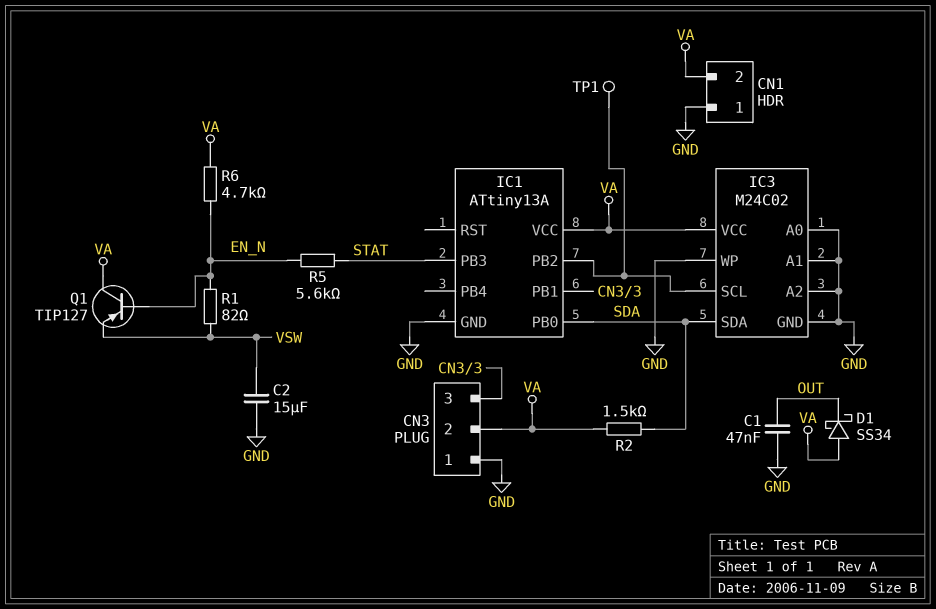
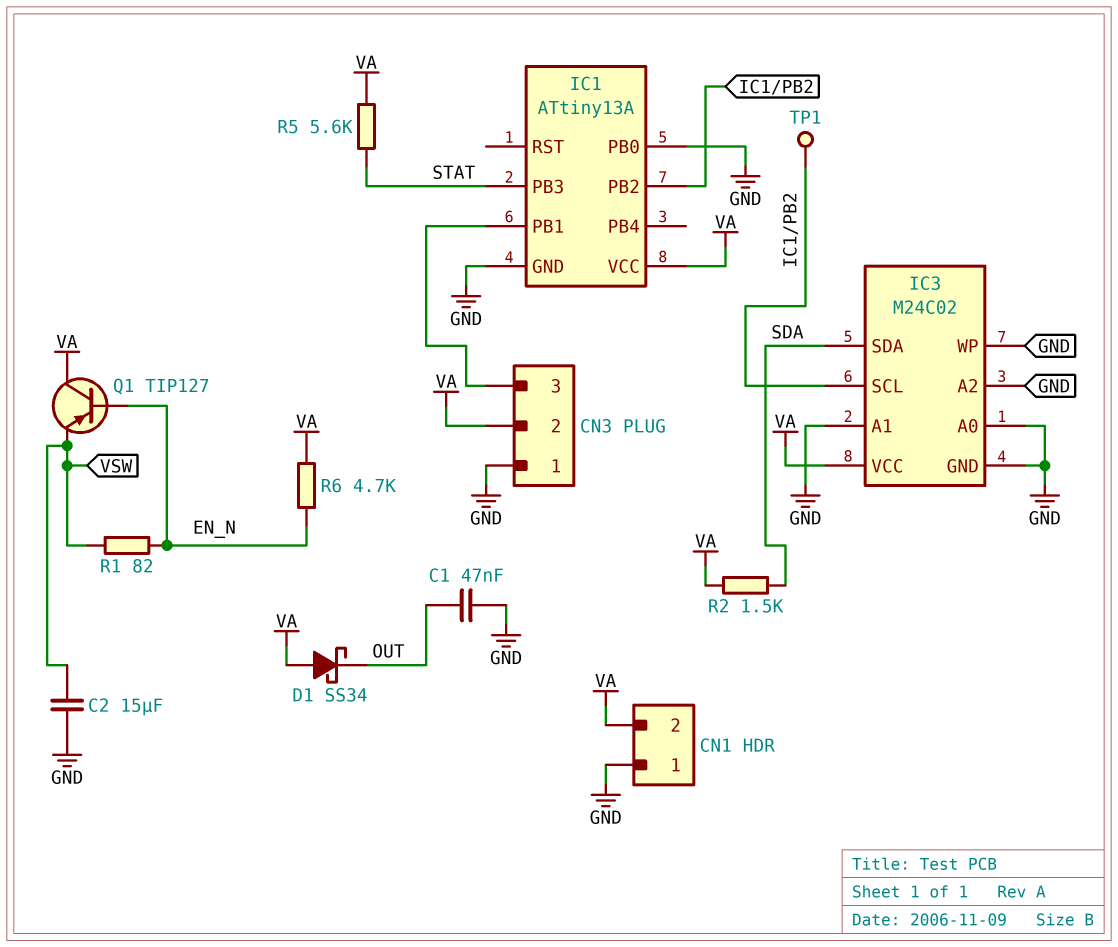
IC1 pin PB0: SDA -> GND
R5: 5.6k (EN_N, STAT) -> 5.6k (STAT, VA)

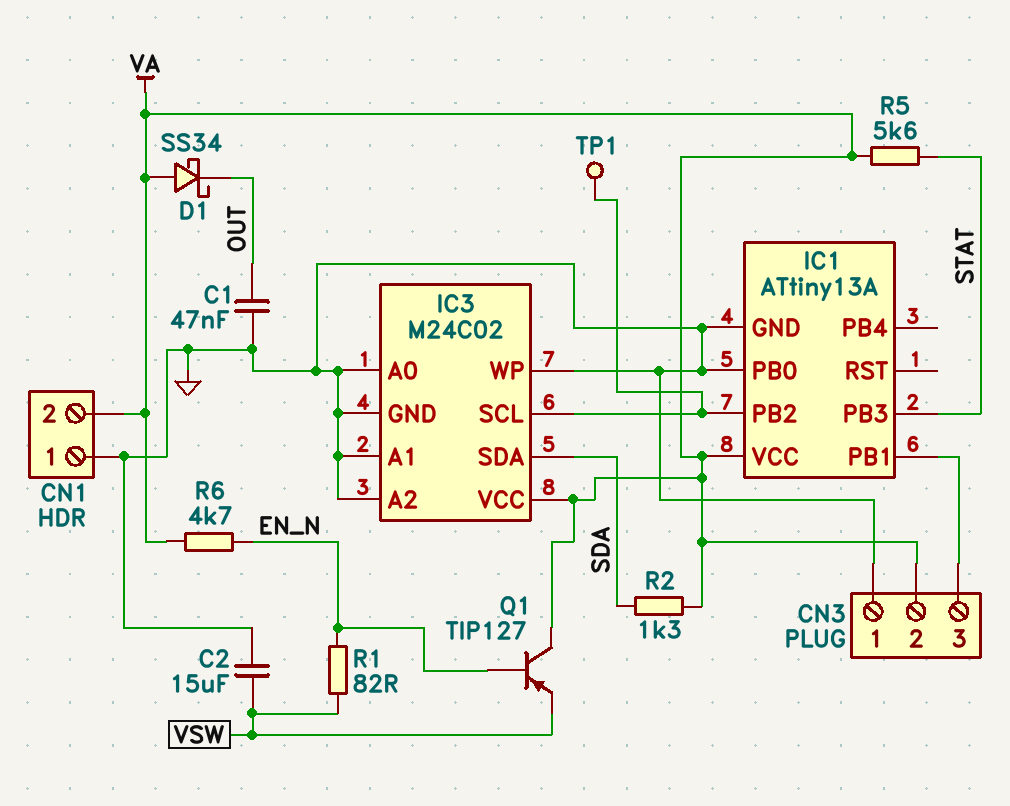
R2: 1.5k (SDA, VA) -> 1.3k (SDA, VA)

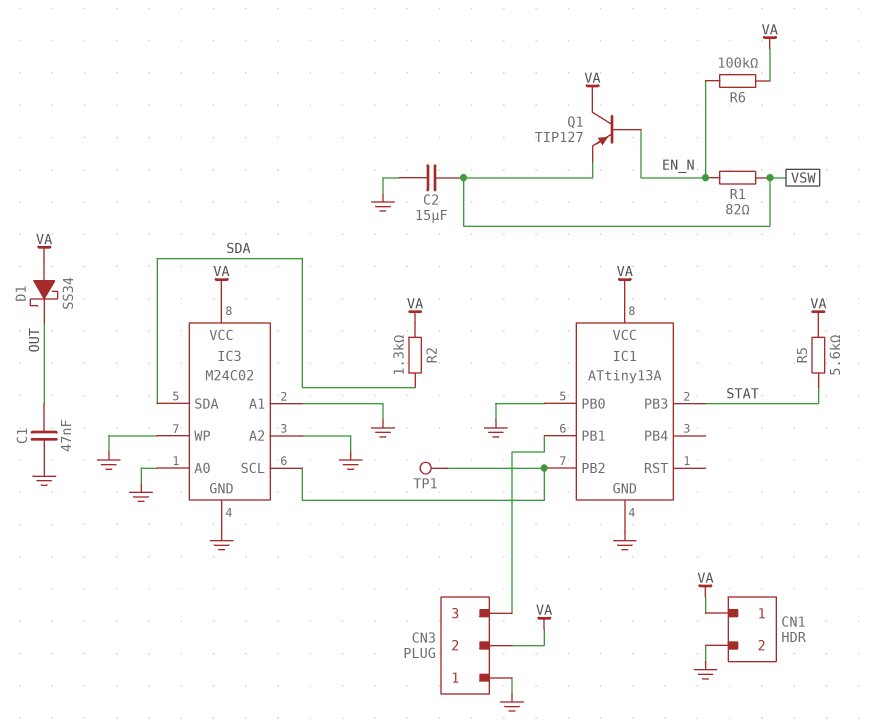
CN1 pin 1: GND -> VA
CN1 pin 2: VA -> GND
R6: 4.7k (EN_N, VA) -> 100k (EN_N, VA)

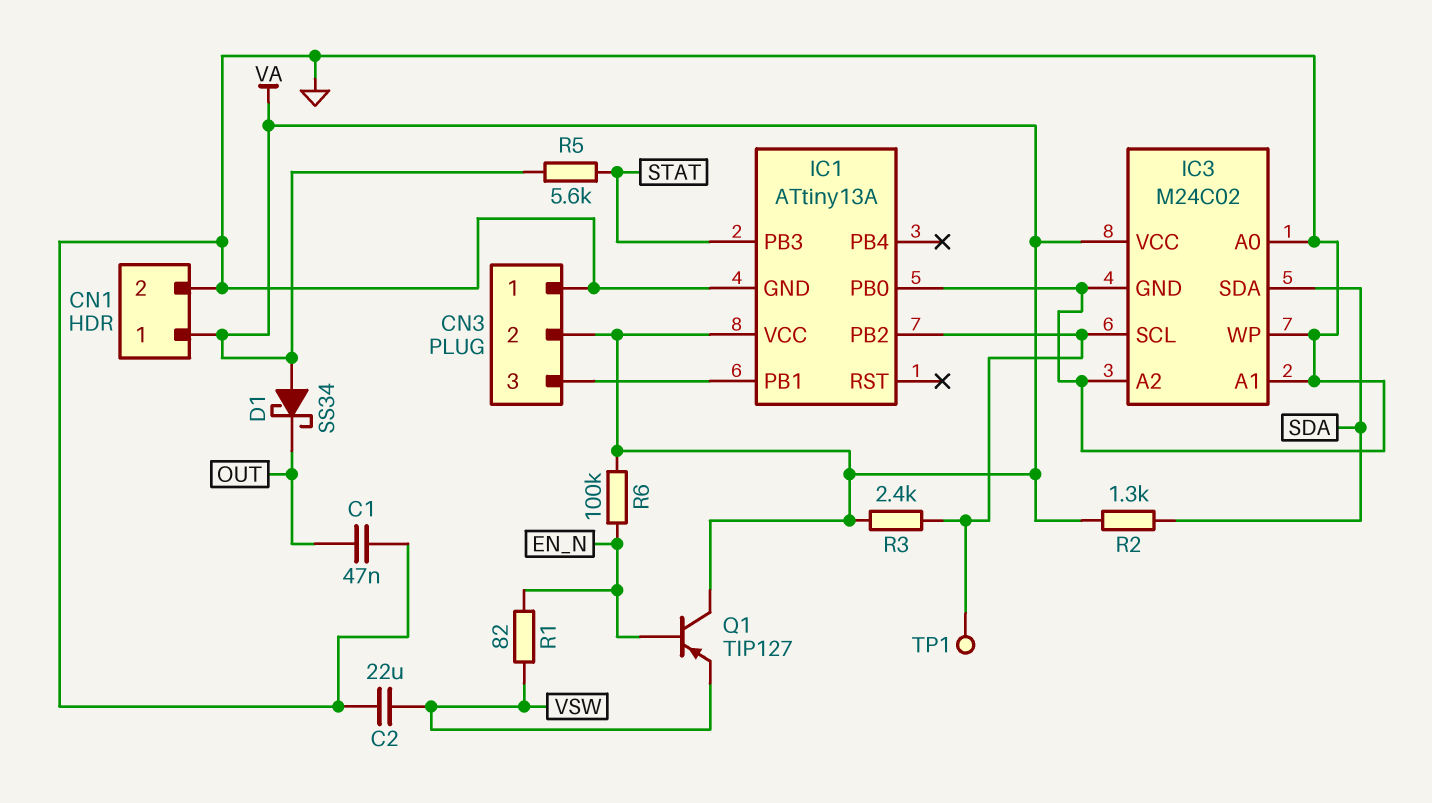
C2: 15uF (GND, VSW) -> 22uF (GND, VSW)
R3: none -> 2.4k (IC1/PB2, VA)

